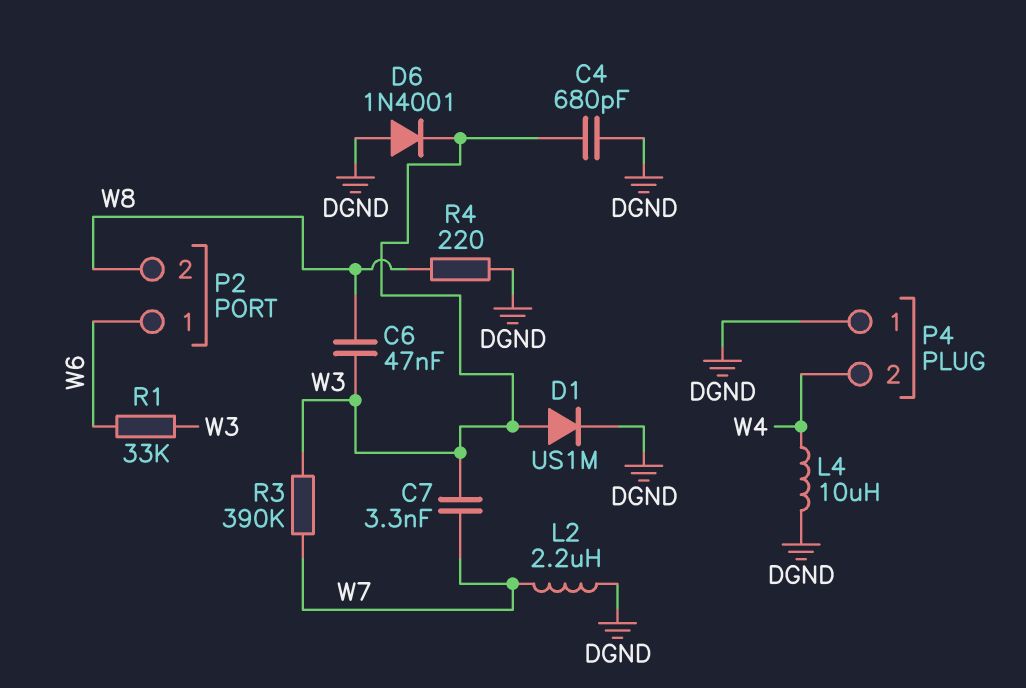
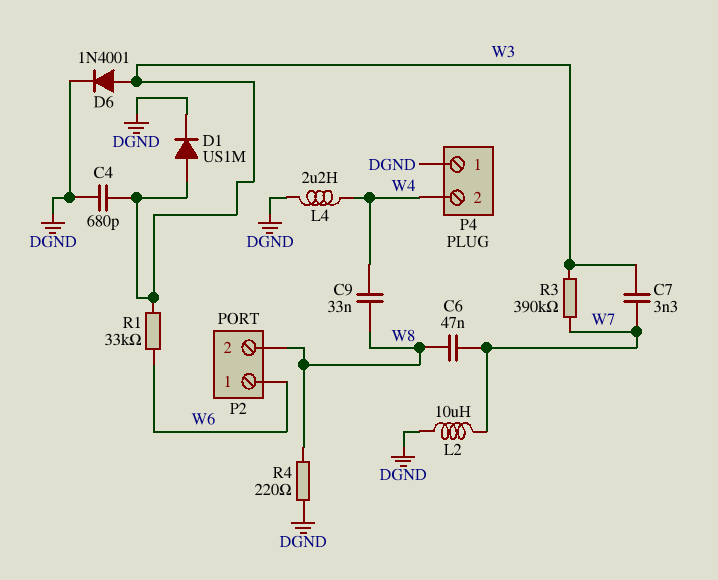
C6: 47nF (W3, W8) -> 47nF (W7, W8)
C9: none -> 33nF (W4, W8)
D6: diode 1N4001 (A DGND, K W3) -> diode 1N4001 (A W3, K DGND)
L2: 2.2uH (DGND, W7) -> 10uH (DGND, W7)
L4: 10uH (DGND, W4) -> 2.2uH (DGND, W4)

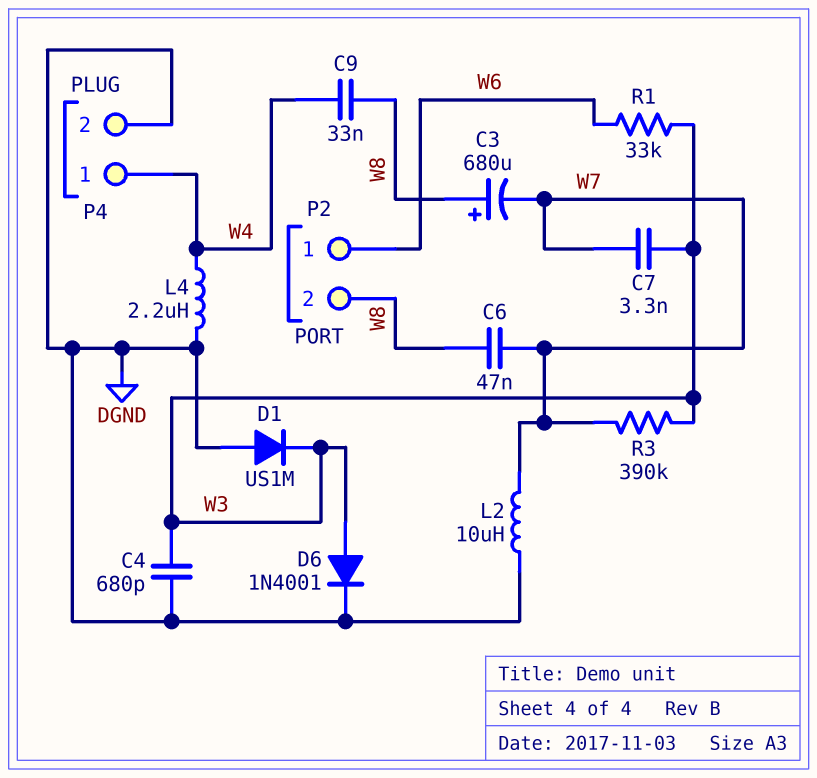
C3: none -> 680uF (plus W8, minus W7)
D1: diode US1M (A W3, K DGND) -> diode US1M (A DGND, K W3)
P4 pin 1: DGND -> W4
P4 pin 2: W4 -> DGND
R4: 220 (DGND, W8) -> none

